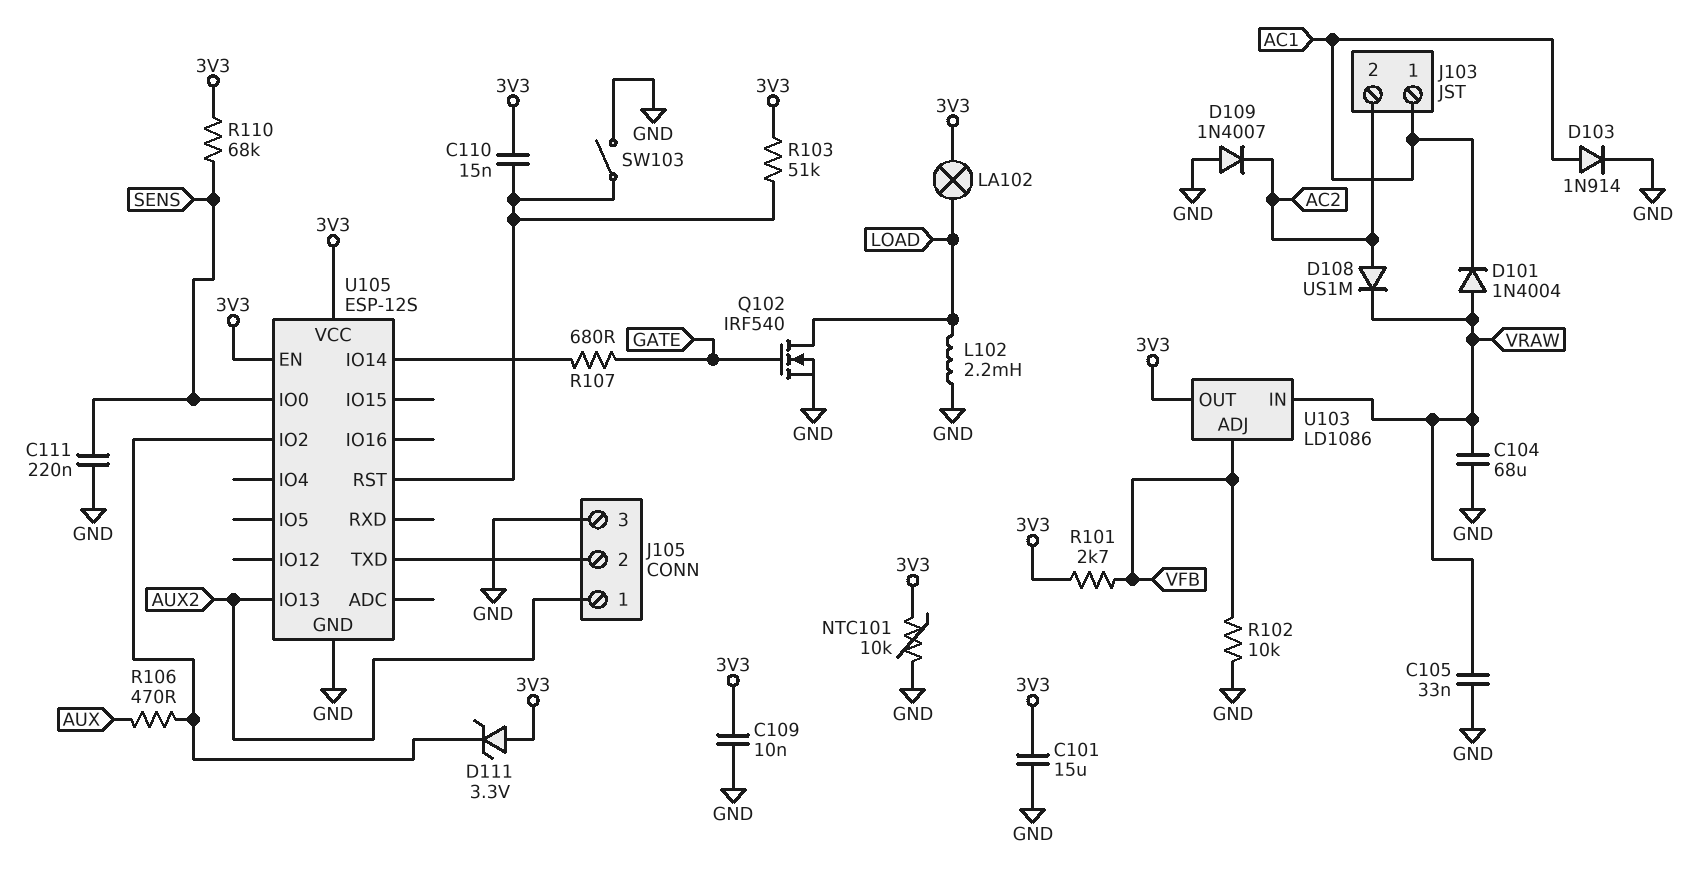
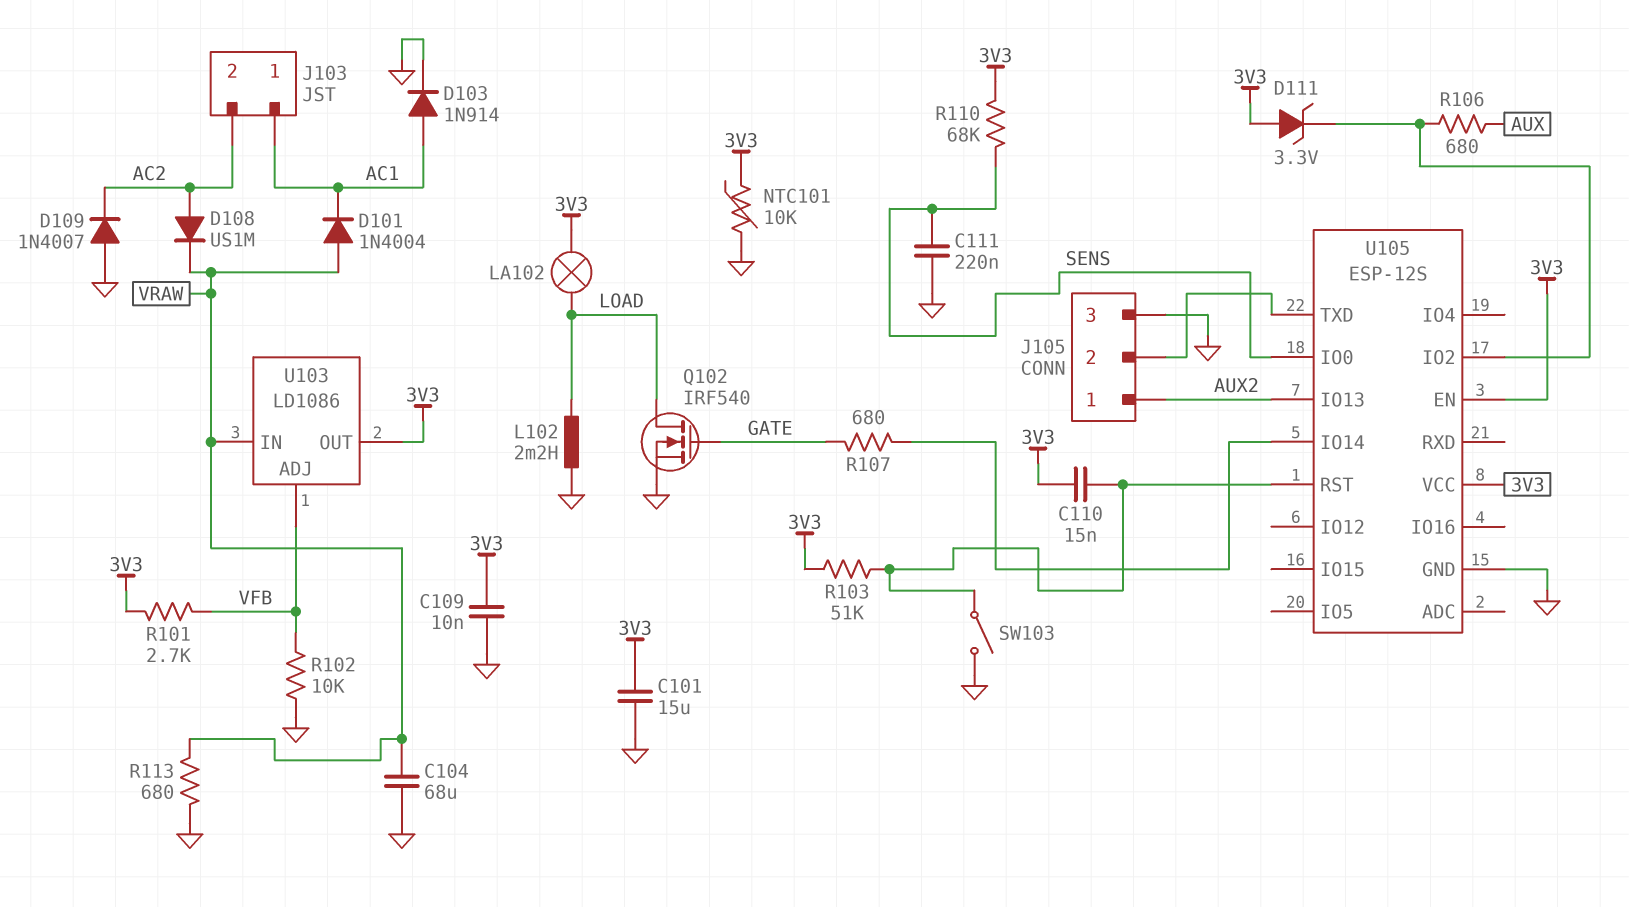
C105: 33nF (GND, VRAW) -> none
R106: 470 (AUX, U105/IO2) -> 680 (AUX, U105/IO2)
R113: none -> 680 (GND, VRAW)

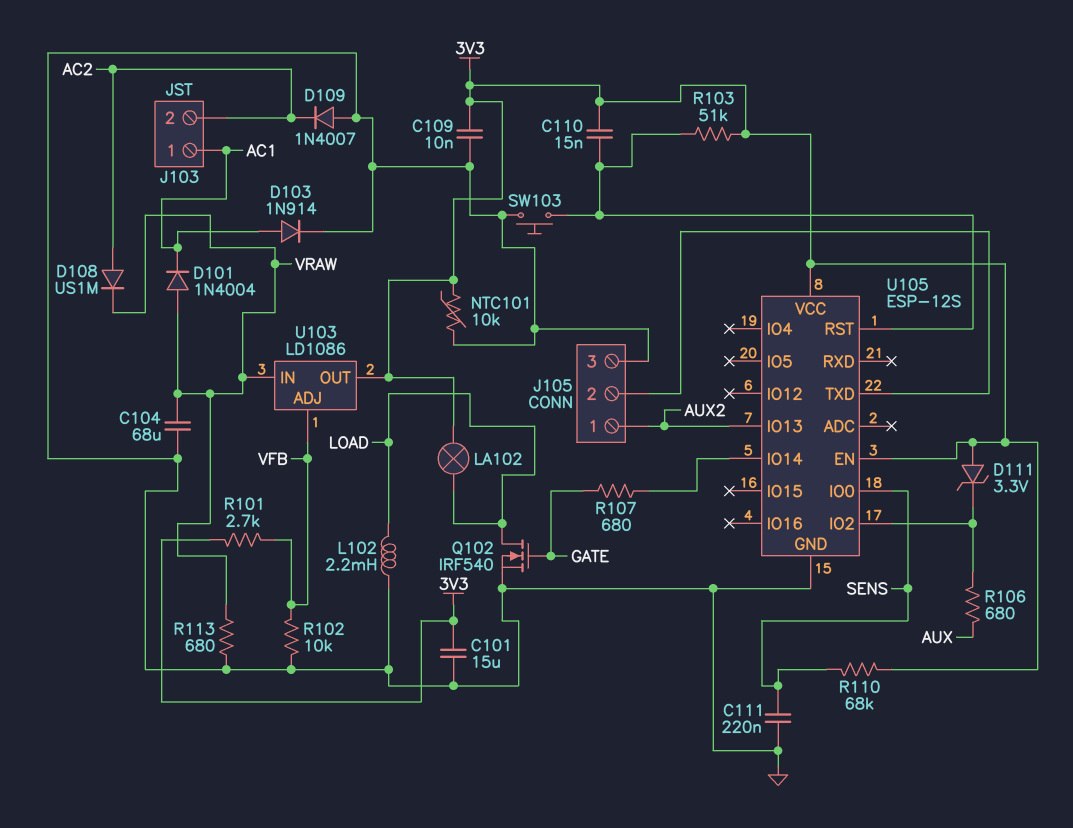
SW103: switch (GND, U105/RST) -> button (GND, U105/RST)

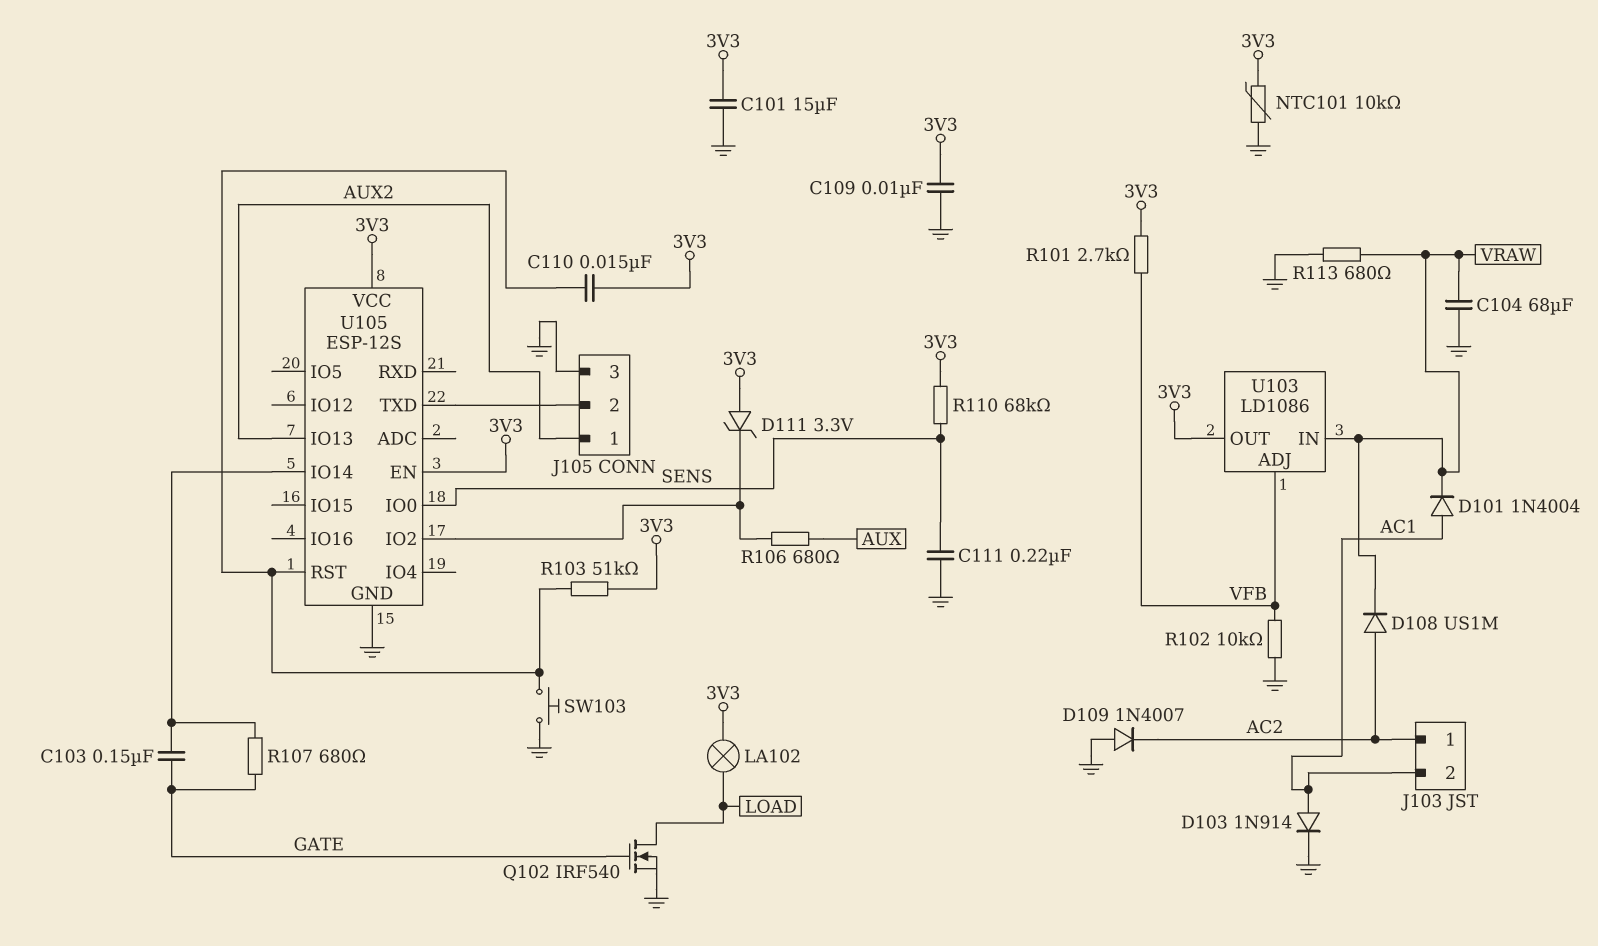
C103: none -> 150nF (GATE, U105/IO14)
D101: diode 1N4004 (A VRAW, K AC1) -> diode 1N4004 (A AC1, K VRAW)
J103 pin 1: AC1 -> AC2
J103 pin 2: AC2 -> AC1
L102: 2.2mH (GND, LOAD) -> none

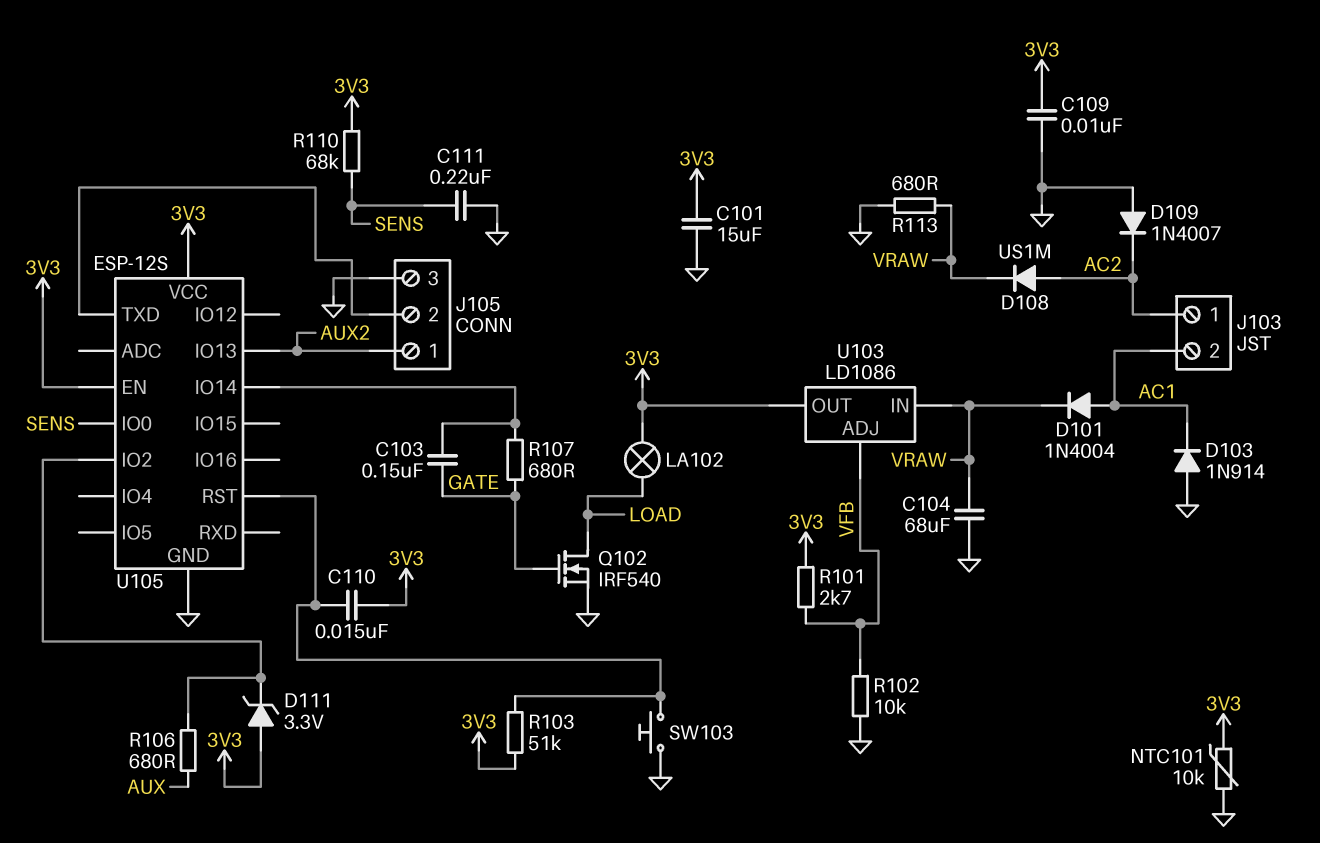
D103: diode 1N914 (A AC1, K GND) -> diode 1N914 (A GND, K AC1)

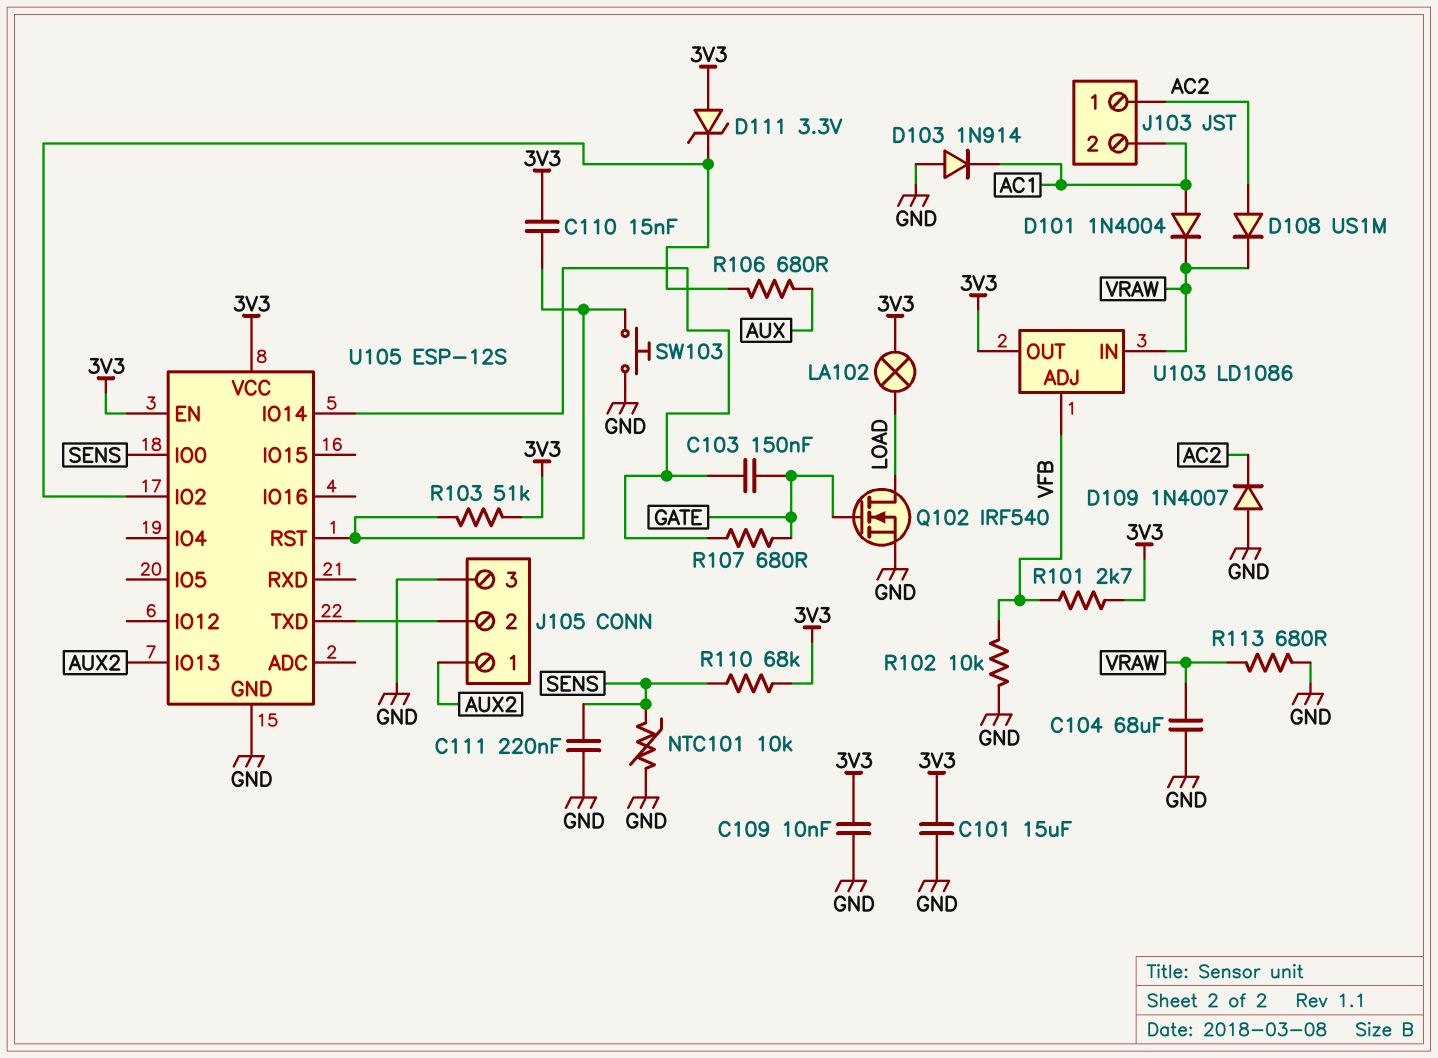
NTC101: 10k (3V3, GND) -> 10k (GND, SENS)

